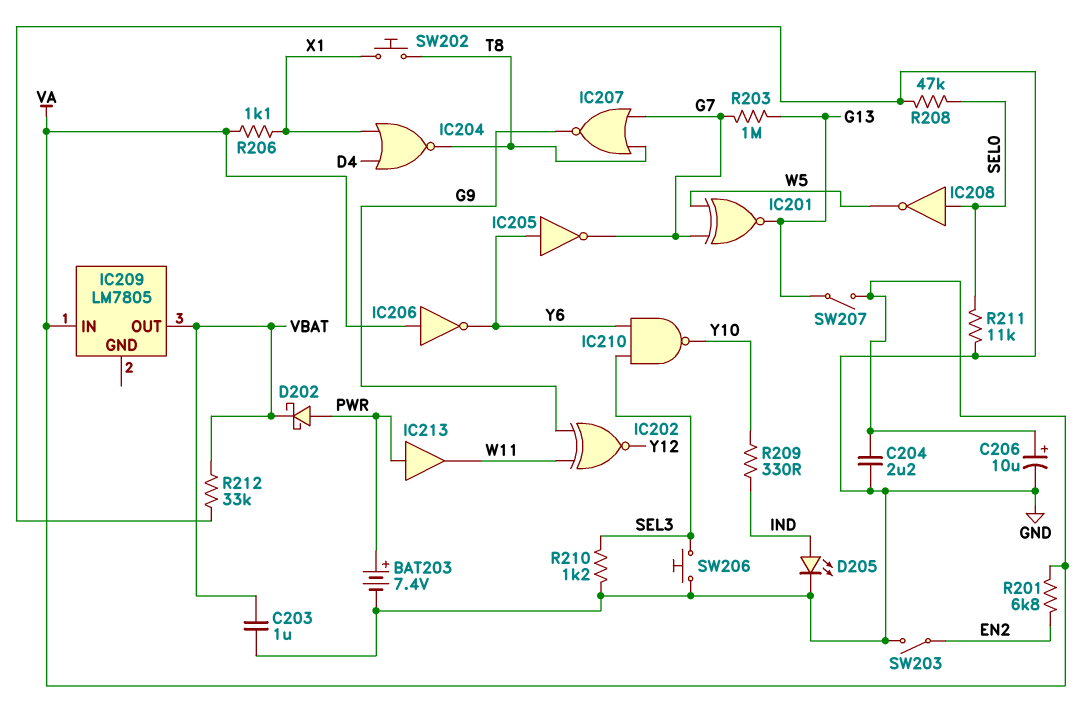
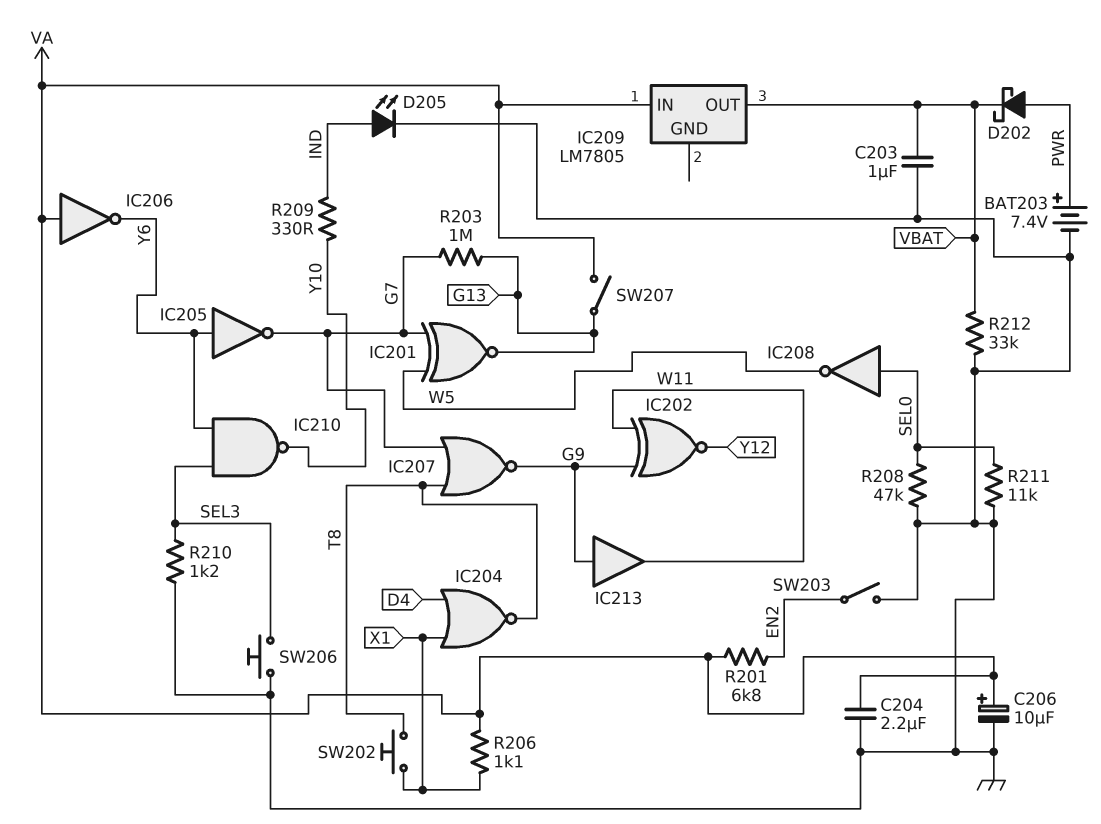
IC213: buffer (in PWR, out W11) -> buffer (in G9, out W11)

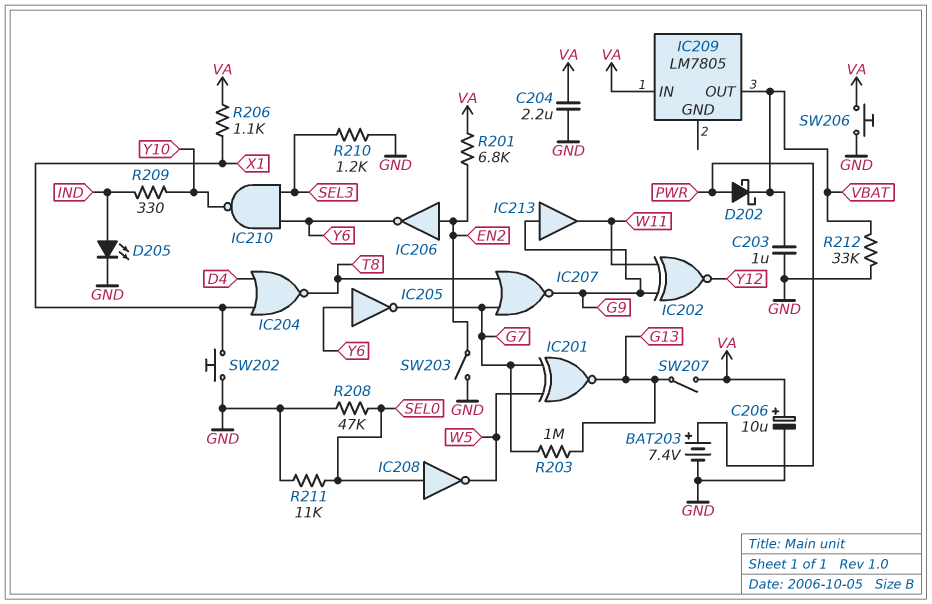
IC206: NOT (in VA, out Y6) -> NOT (in EN2, out Y6)
SW202: button (T8, X1) -> button (GND, X1)
SW206: button (GND, SEL3) -> button (GND, VA)

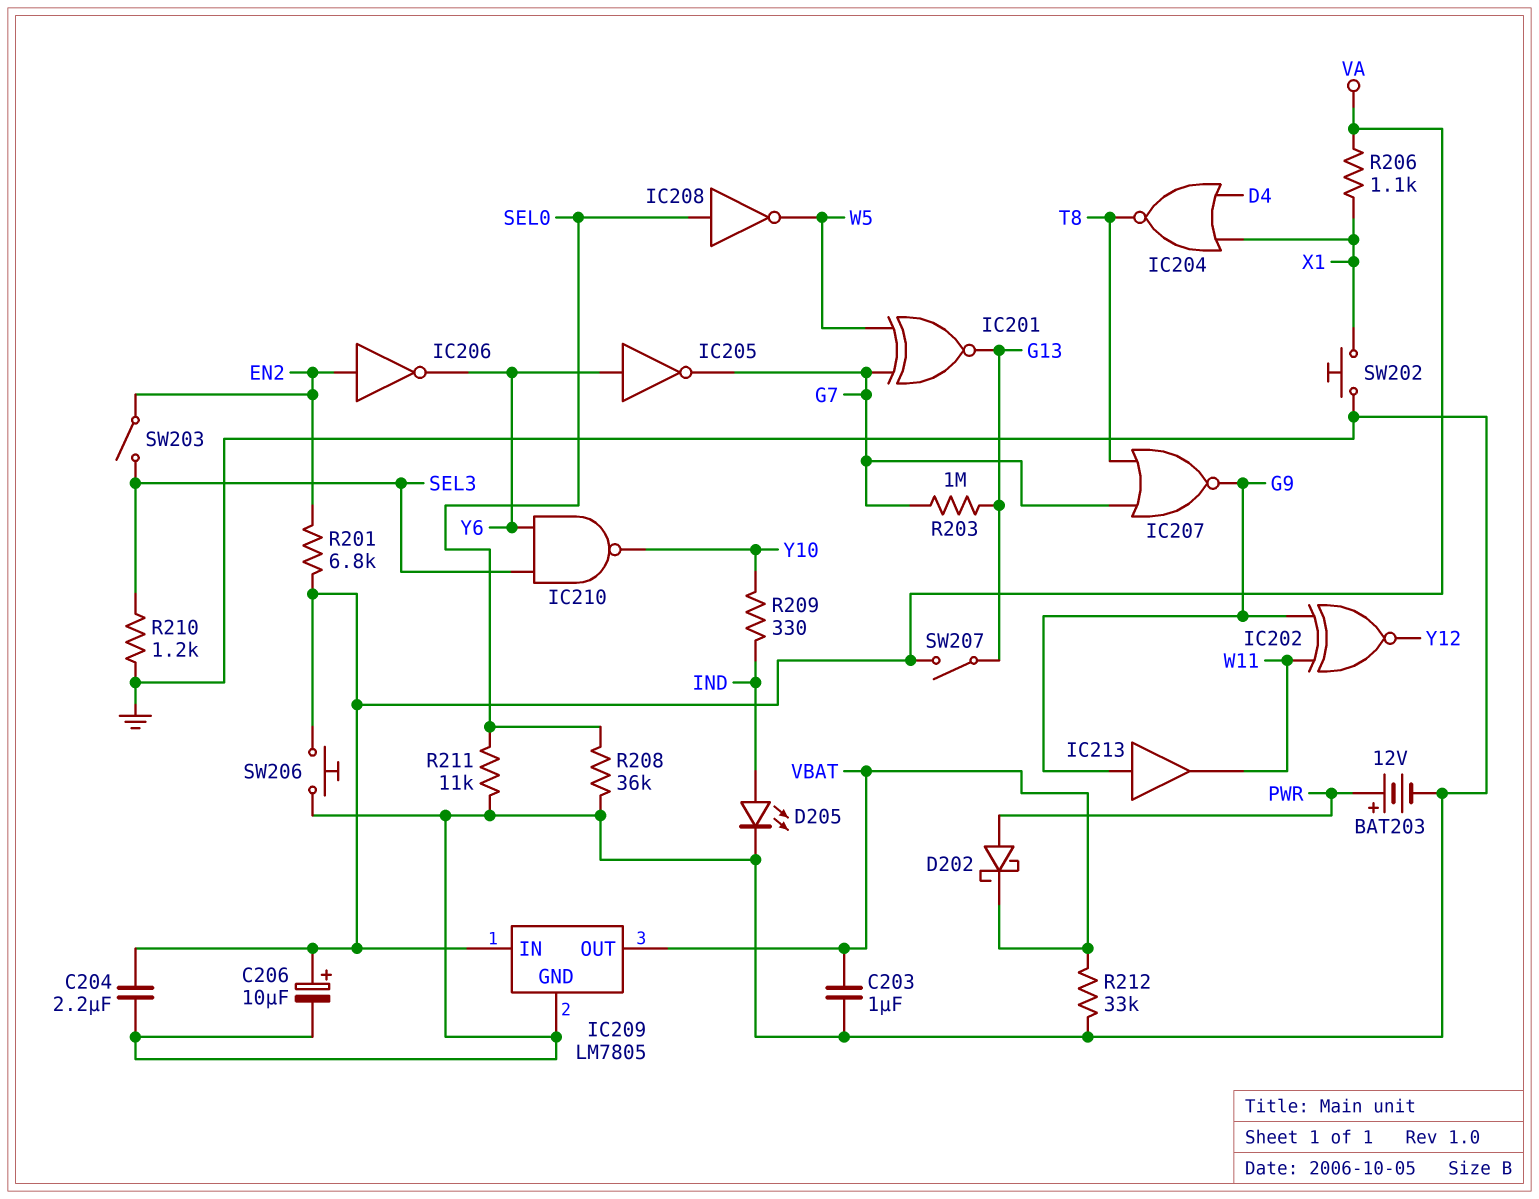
BAT203: 7.4V (plus PWR, minus GND) -> 12V (plus PWR, minus GND)
IC209 pin GND: none -> GND
R208: 47k (GND, SEL0) -> 36k (GND, SEL0)
SW203: switch (EN2, GND) -> switch (EN2, SEL3)

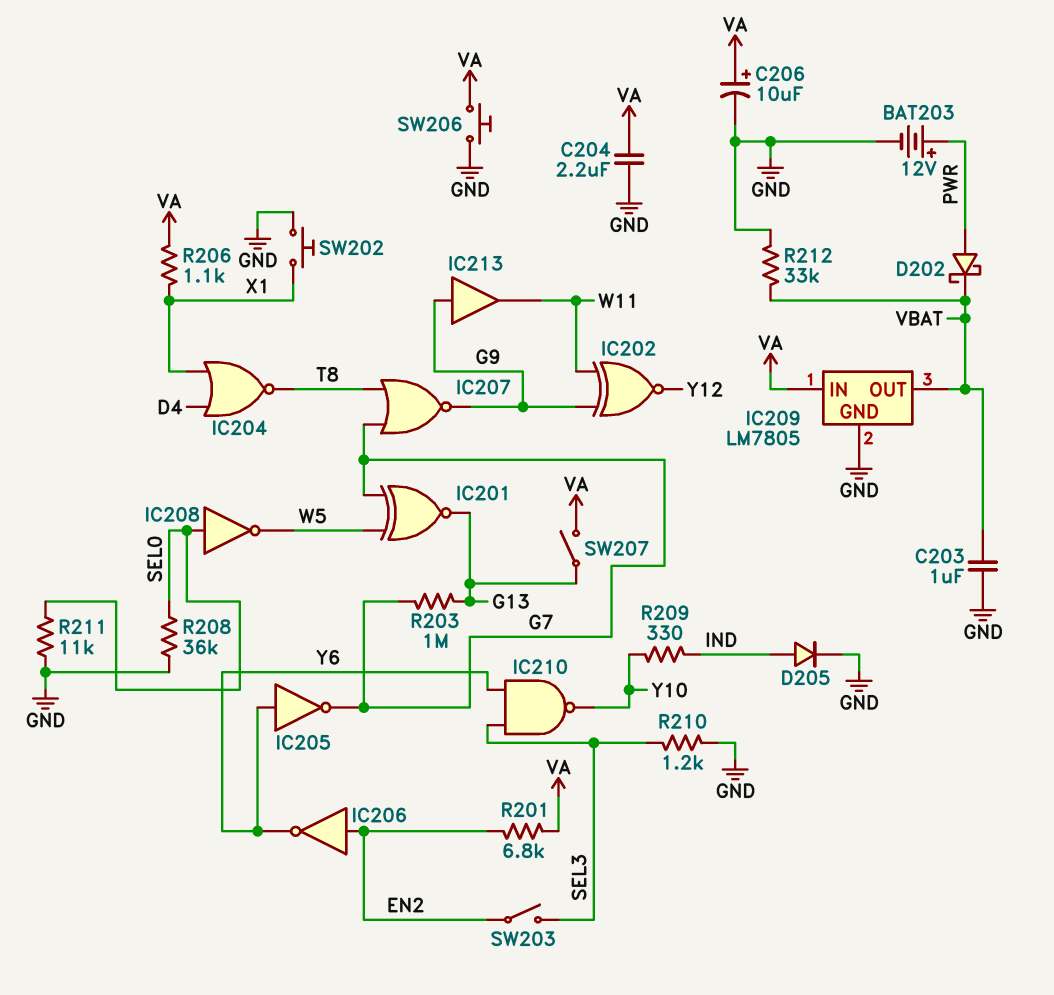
D205: LED (A IND, K GND) -> diode (A IND, K GND)

